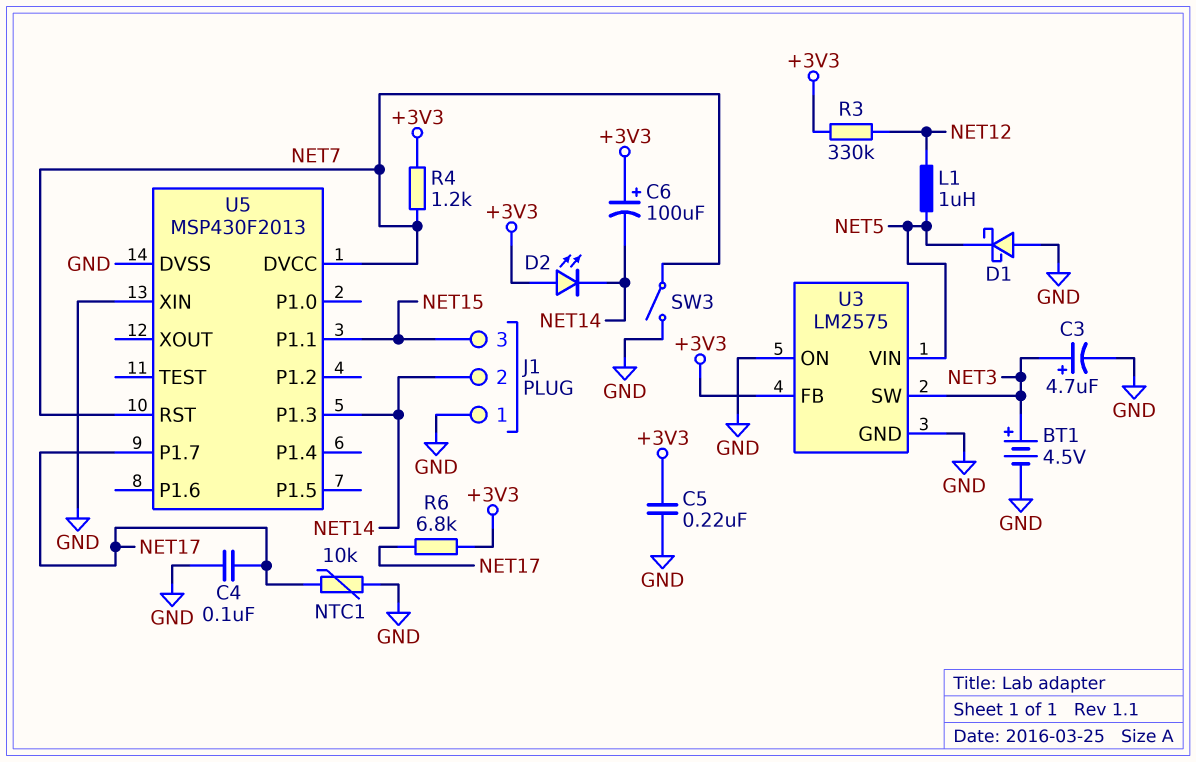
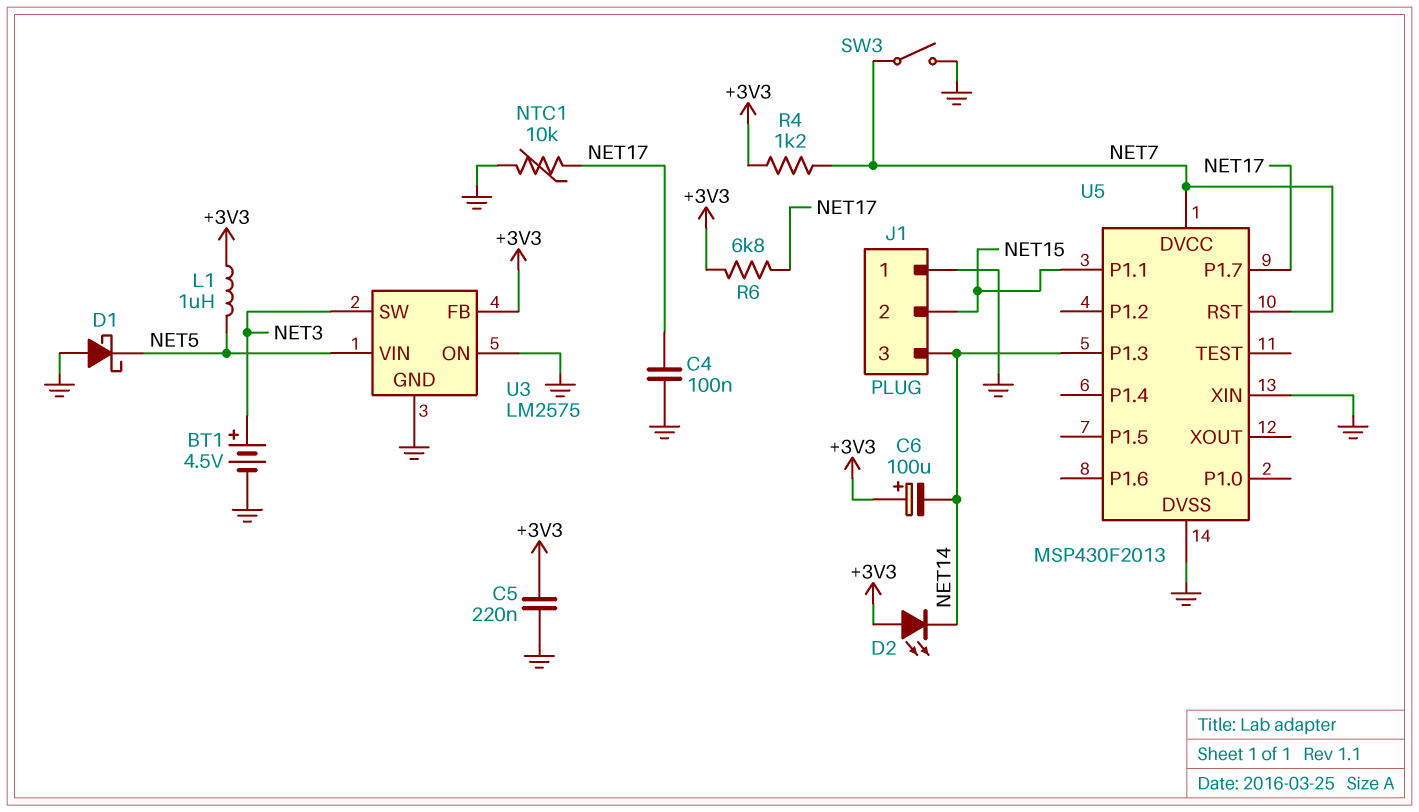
C3: 4.7uF (plus NET3, minus GND) -> none
J1 pin 2: NET14 -> NET15
J1 pin 3: NET15 -> NET14
L1: 1uH (NET5, NET12) -> 1uH (+3V3, NET5)
R3: 330k (+3V3, NET12) -> none

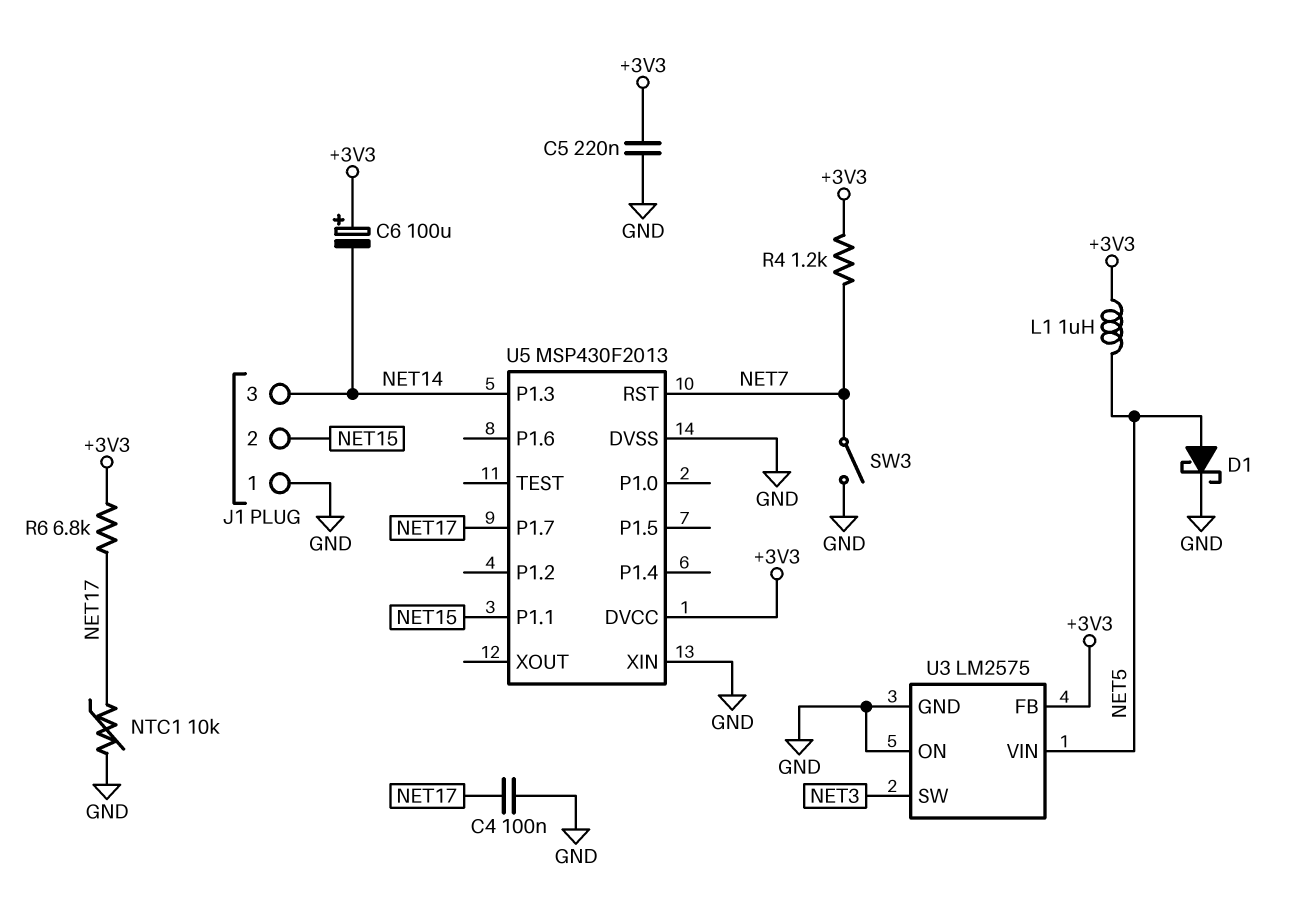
BT1: 4.5V (plus NET3, minus GND) -> none
D1: schottky (A GND, K NET5) -> schottky (A NET5, K GND)
D2: LED (A +3V3, K NET14) -> none
U5 pin DVCC: NET7 -> +3V3

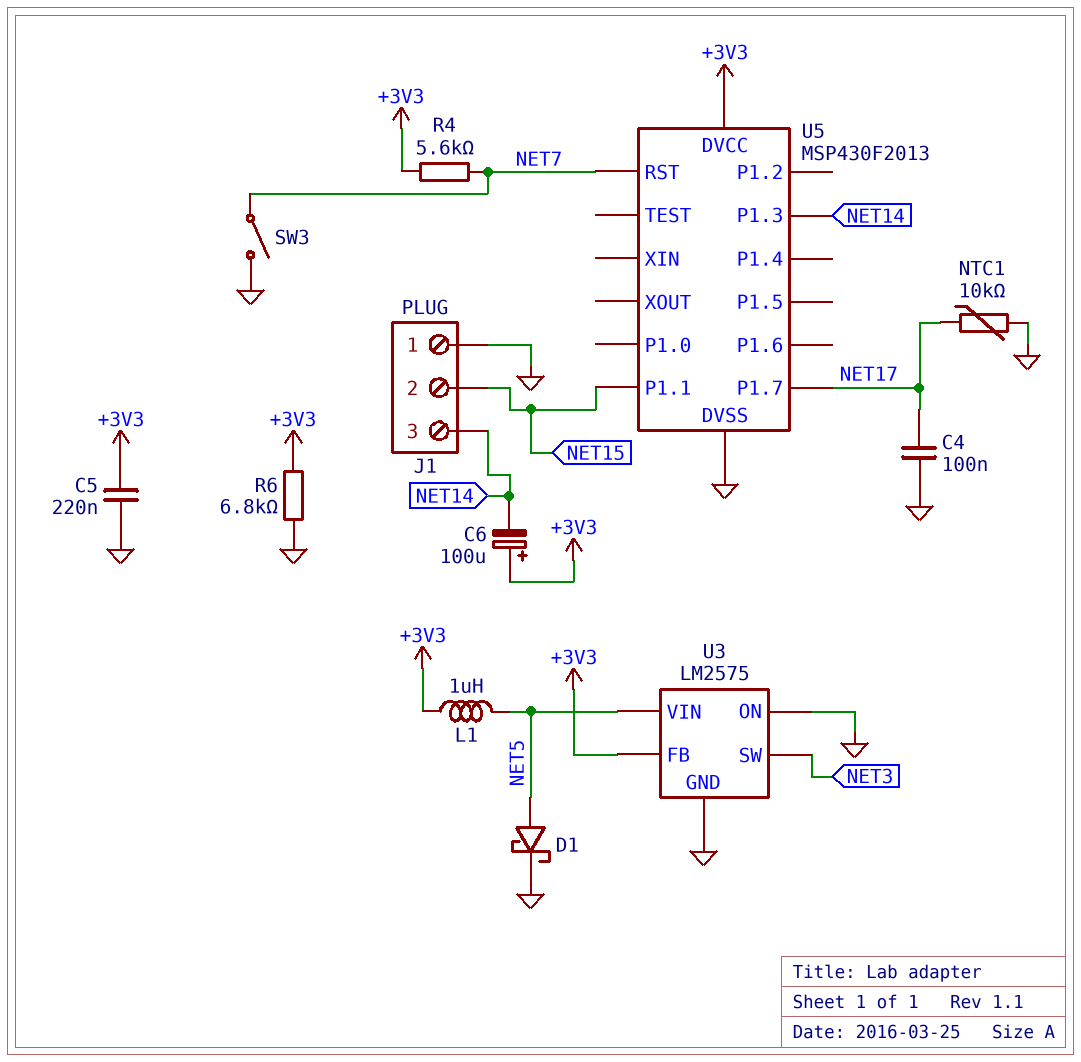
R4: 1.2k (+3V3, NET7) -> 5.6k (+3V3, NET7)
R6: 6.8k (+3V3, NET17) -> 6.8k (+3V3, GND)
U5 pin XIN: GND -> none

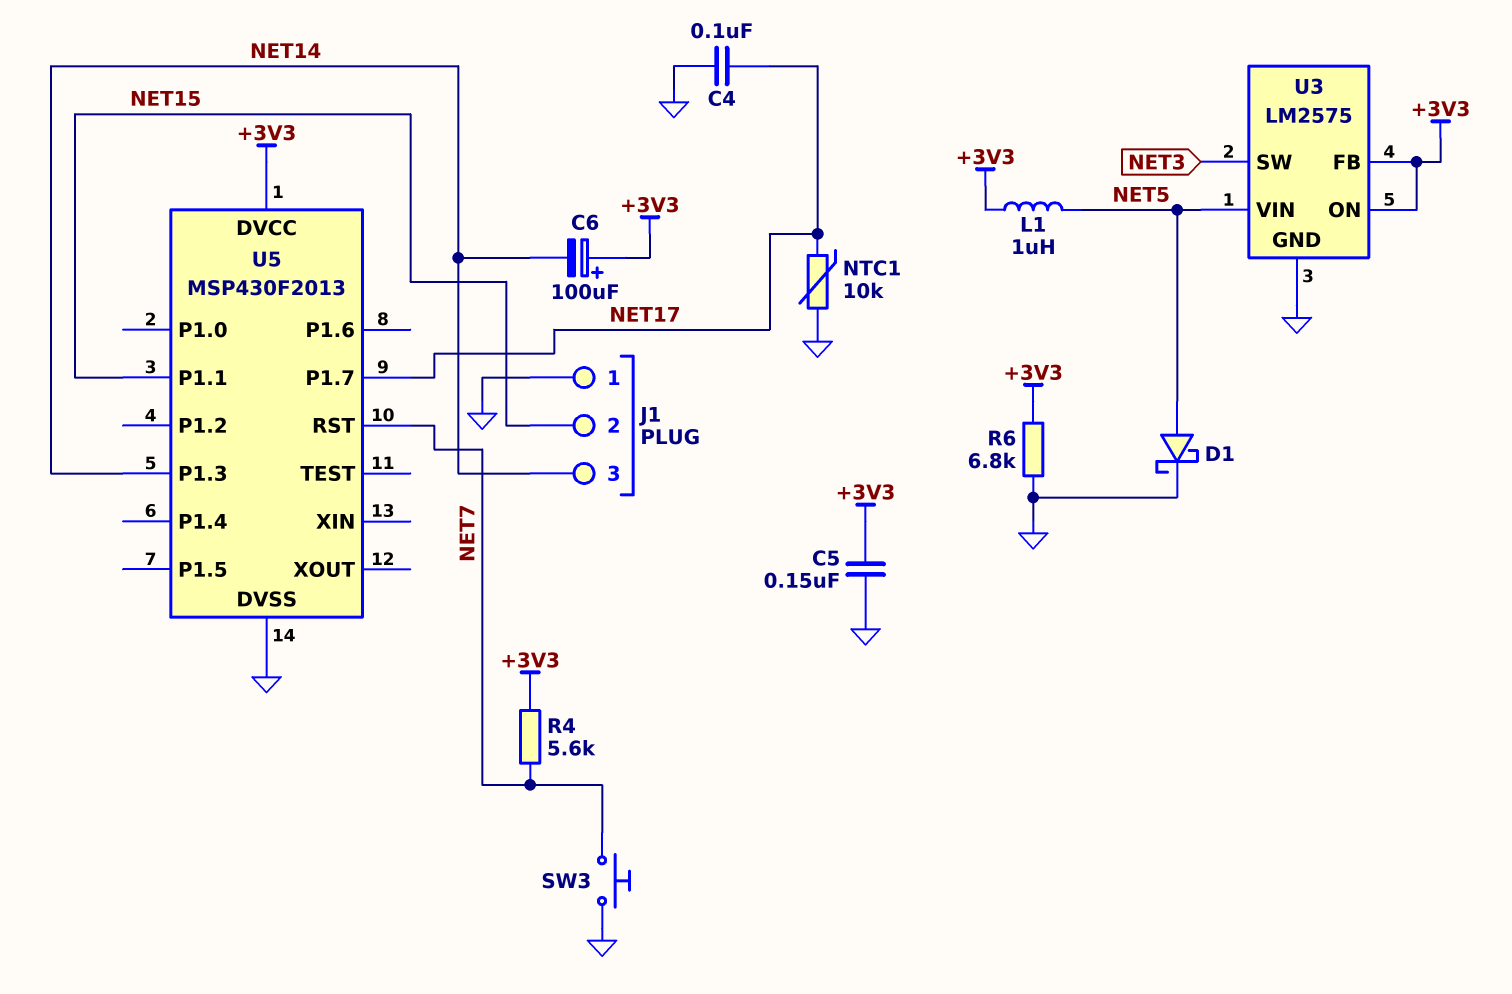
C5: 220nF (+3V3, GND) -> 150nF (+3V3, GND)
SW3: switch (GND, NET7) -> button (GND, NET7)
U3 pin ON: GND -> +3V3

